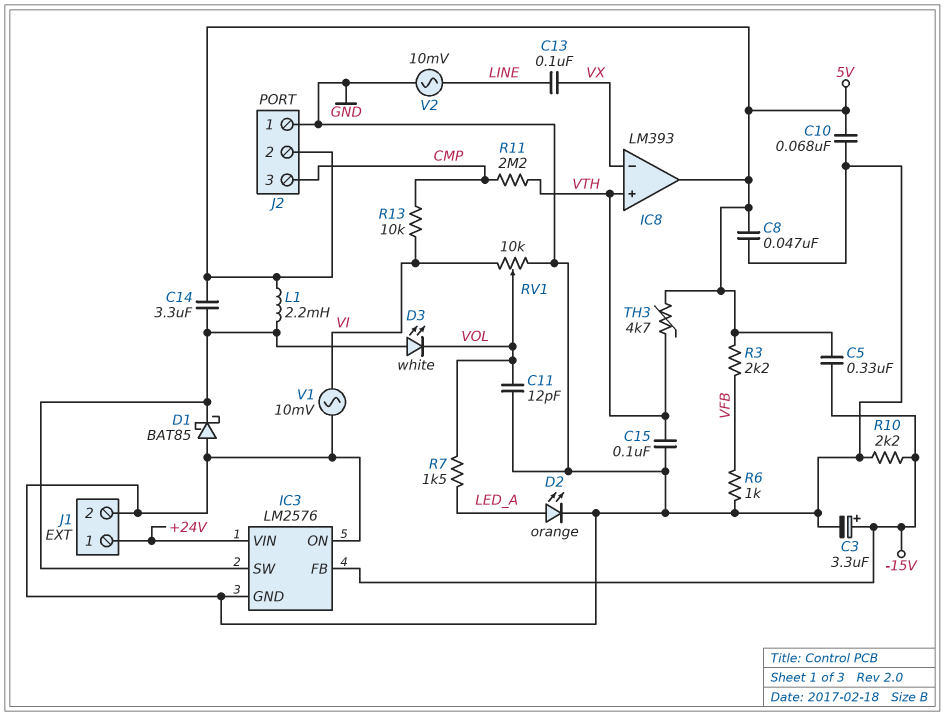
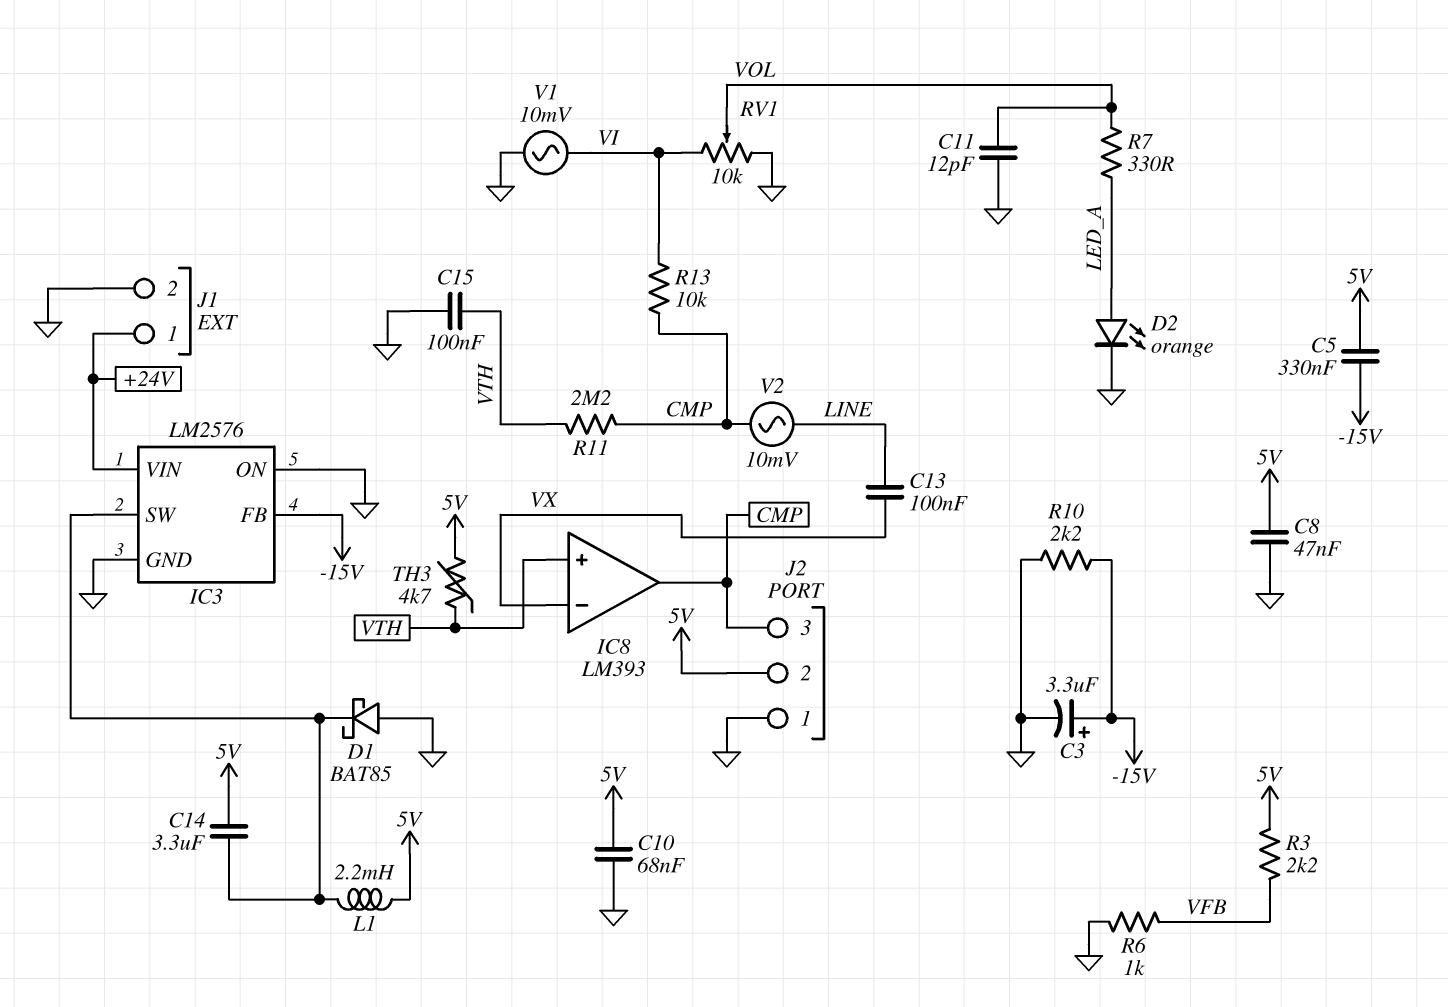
D3: LED white (A IC3/SW, K VOL) -> none
IC8 pin out: 5V -> CMP
R7: 1.5k (LED_A, VOL) -> 330 (LED_A, VOL)
V2: AC 10mV (GND, LINE) -> AC 10mV (CMP, LINE)

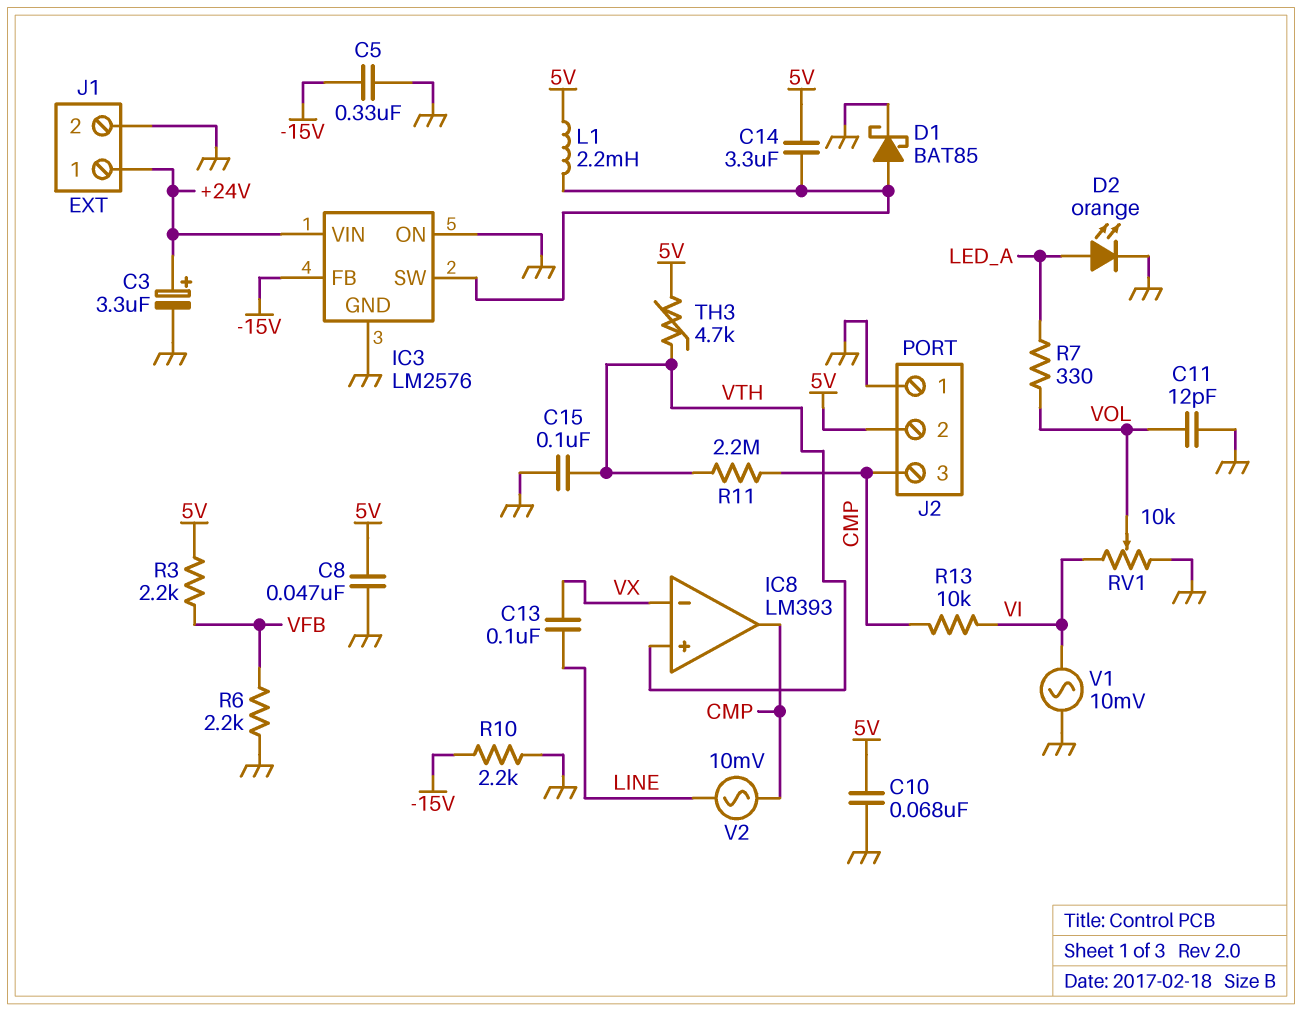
C3: 3.3uF (plus -15V, minus GND) -> 3.3uF (plus +24V, minus GND)
C5: 330nF (-15V, 5V) -> 330nF (-15V, GND)
D1: schottky BAT85 (A GND, K IC3/SW) -> schottky BAT85 (A IC3/SW, K GND)
R6: 1k (GND, VFB) -> 2.2k (GND, VFB)

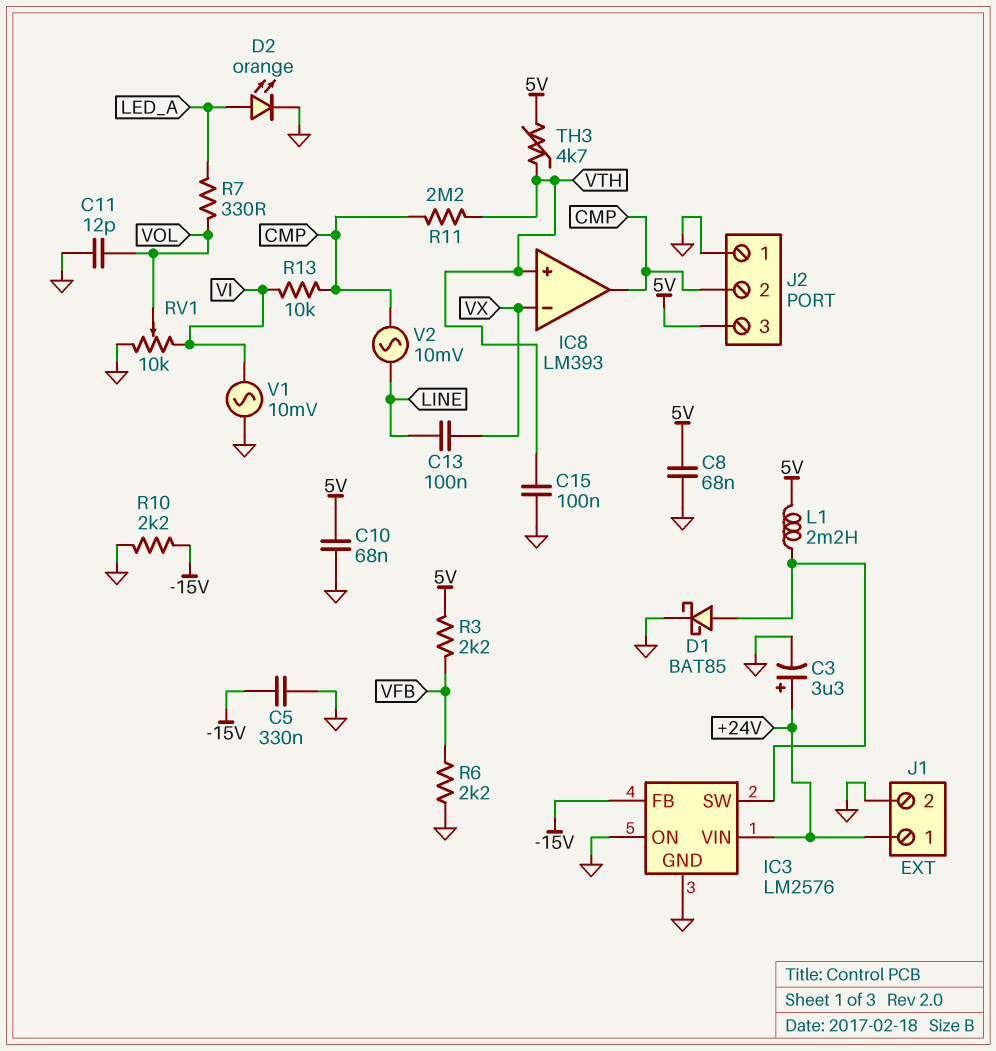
C8: 47nF (5V, GND) -> 68nF (5V, GND)
C14: 3.3uF (5V, IC3/SW) -> none
J2 pin 2: 5V -> CMP
J2 pin 3: CMP -> 5V

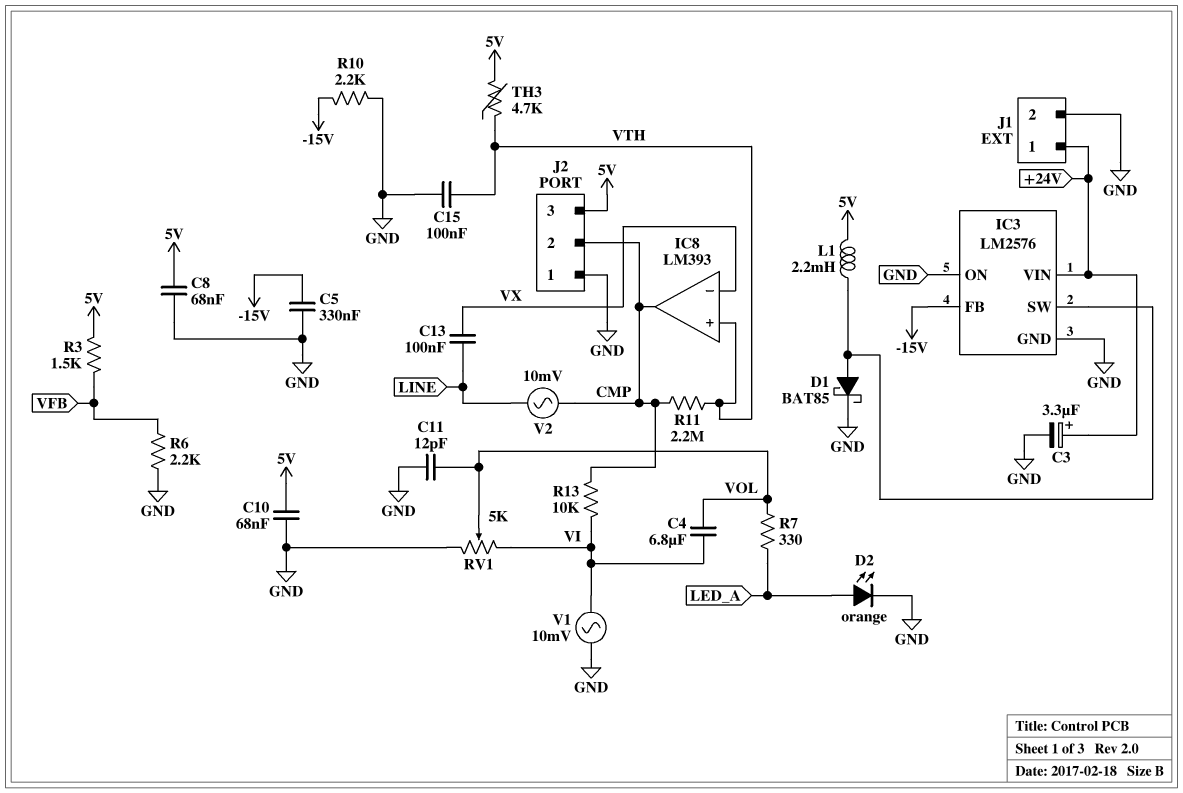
C4: none -> 6.8uF (VI, VOL)
R3: 2.2k (5V, VFB) -> 1.5k (5V, VFB)
RV1: 10k (GND, VI, wiper VOL) -> 5k (GND, VI, wiper VOL)

